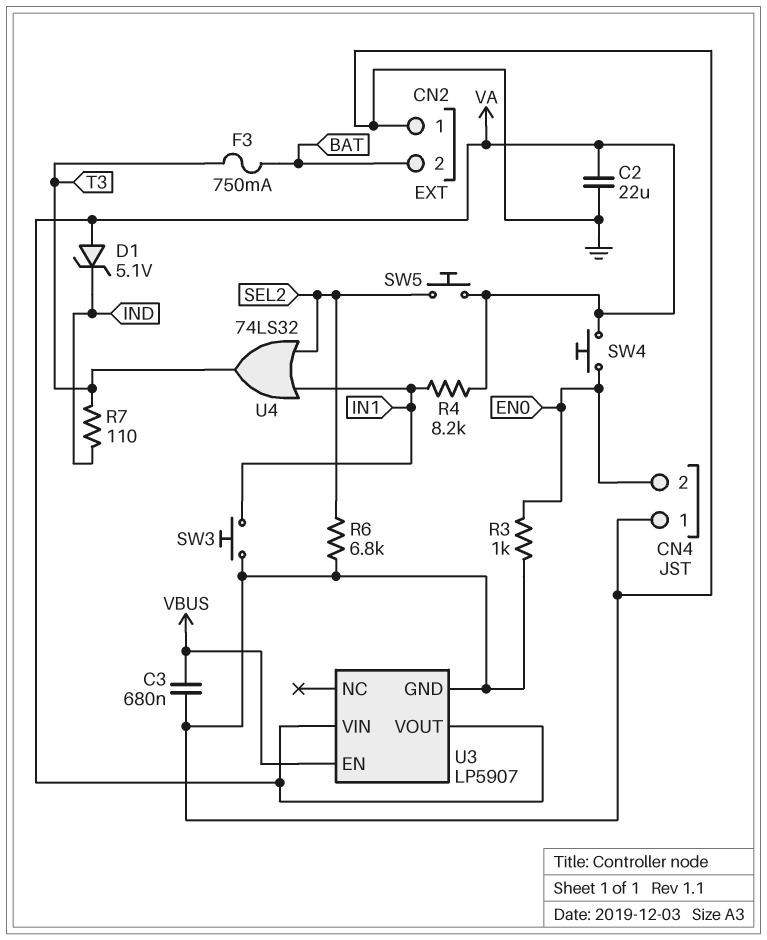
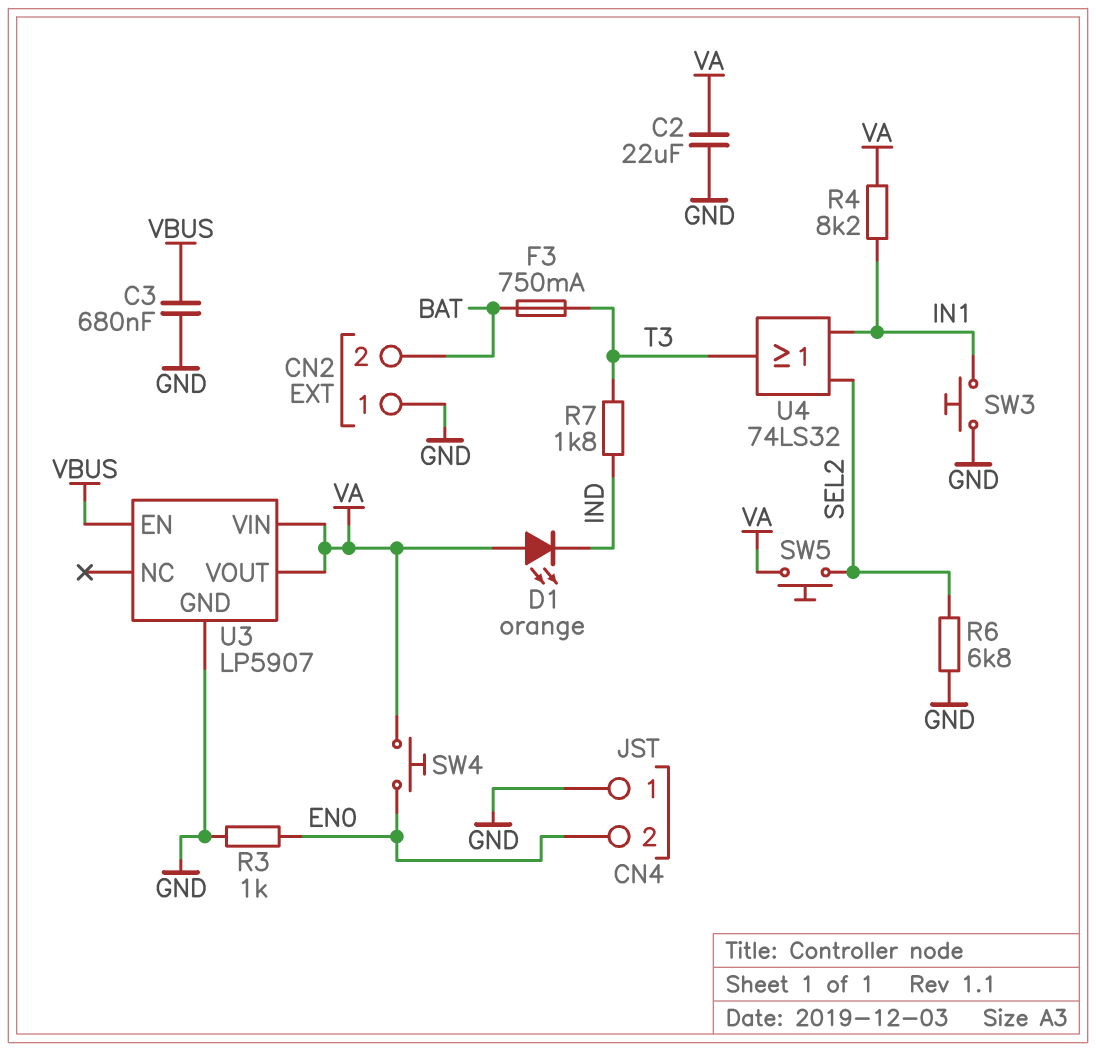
D1: zener 5.1V (A VA, K IND) -> LED orange (A VA, K IND)
R7: 110 (IND, T3) -> 1.8k (IND, T3)

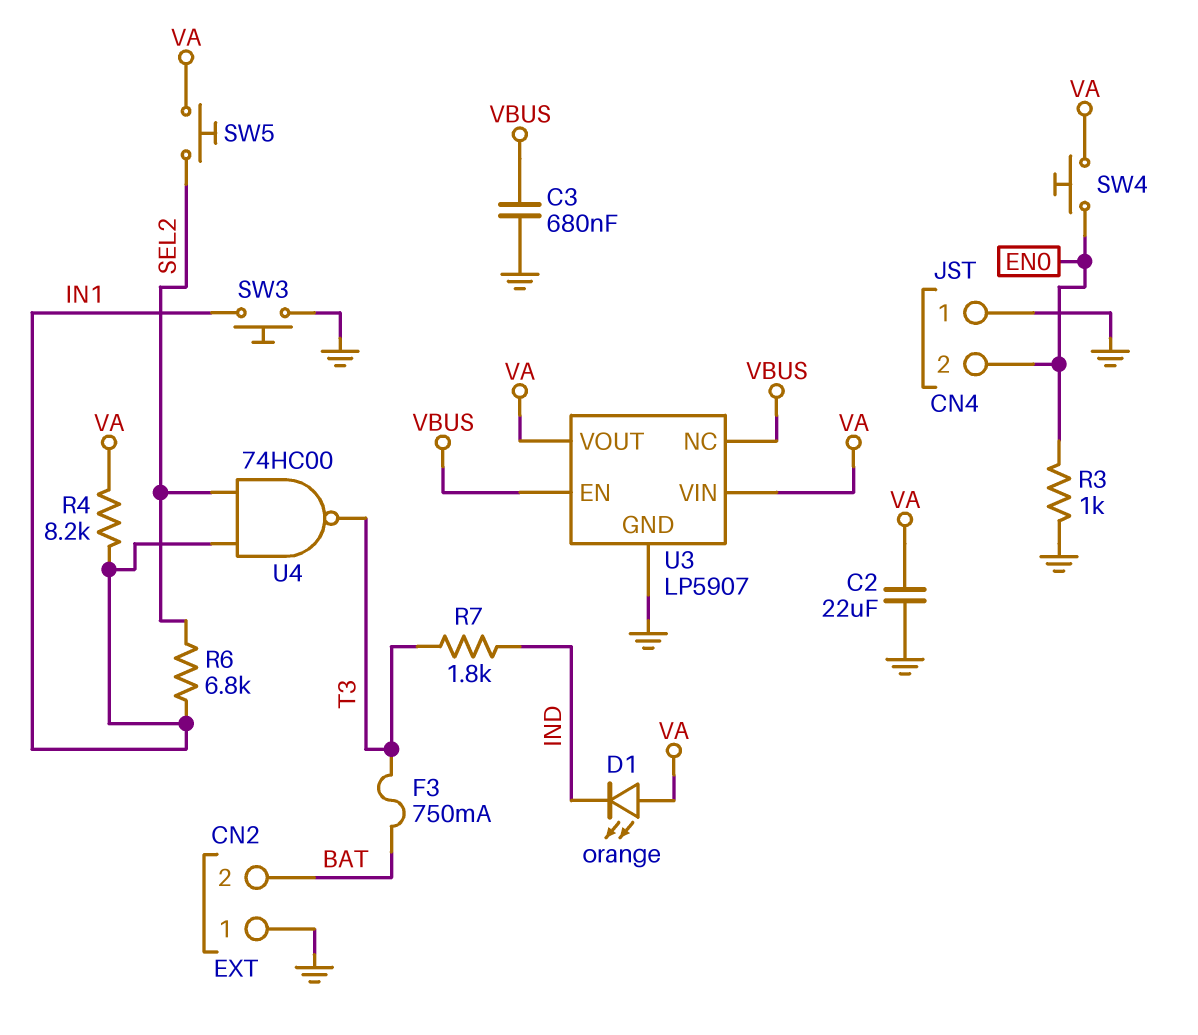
R6: 6.8k (GND, SEL2) -> 6.8k (IN1, SEL2)
U3 pin NC: none -> VBUS
U4: OR 74LS32 (in IN1, in SEL2, out T3) -> NAND 74HC00 (in IN1, in SEL2, out T3)

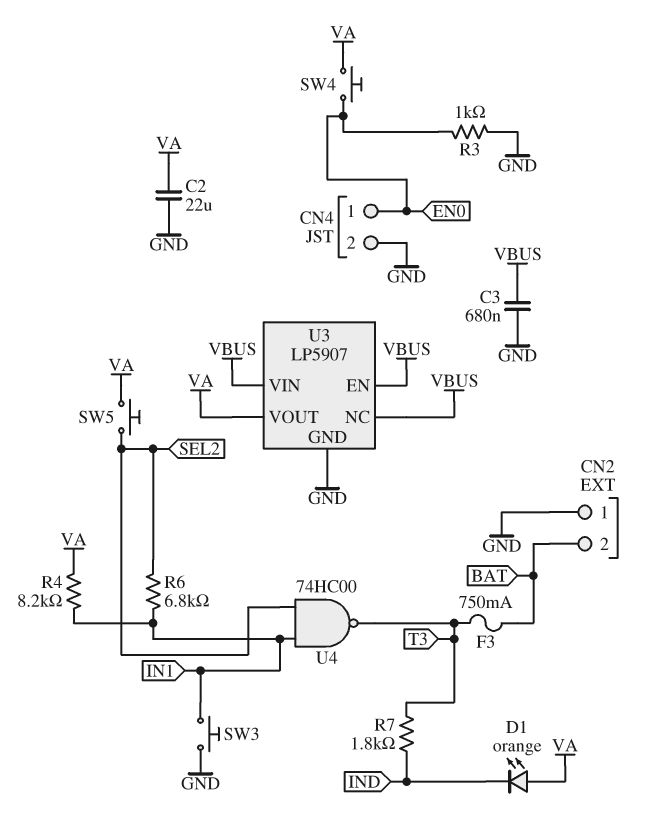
CN4 pin 1: GND -> EN0
CN4 pin 2: EN0 -> GND
U3 pin VIN: VA -> VBUS

